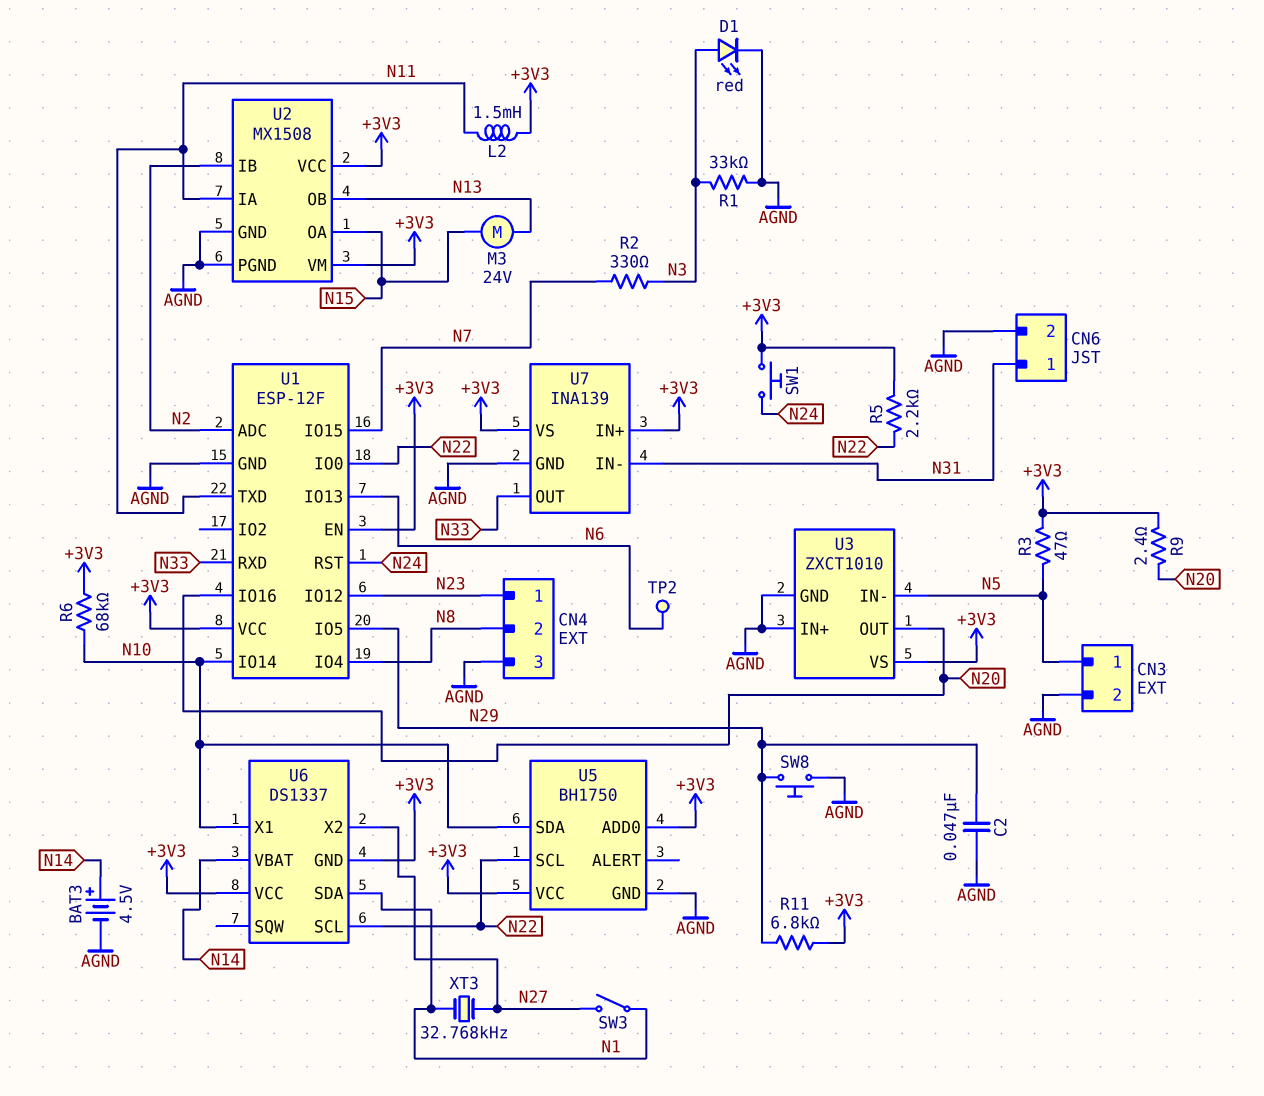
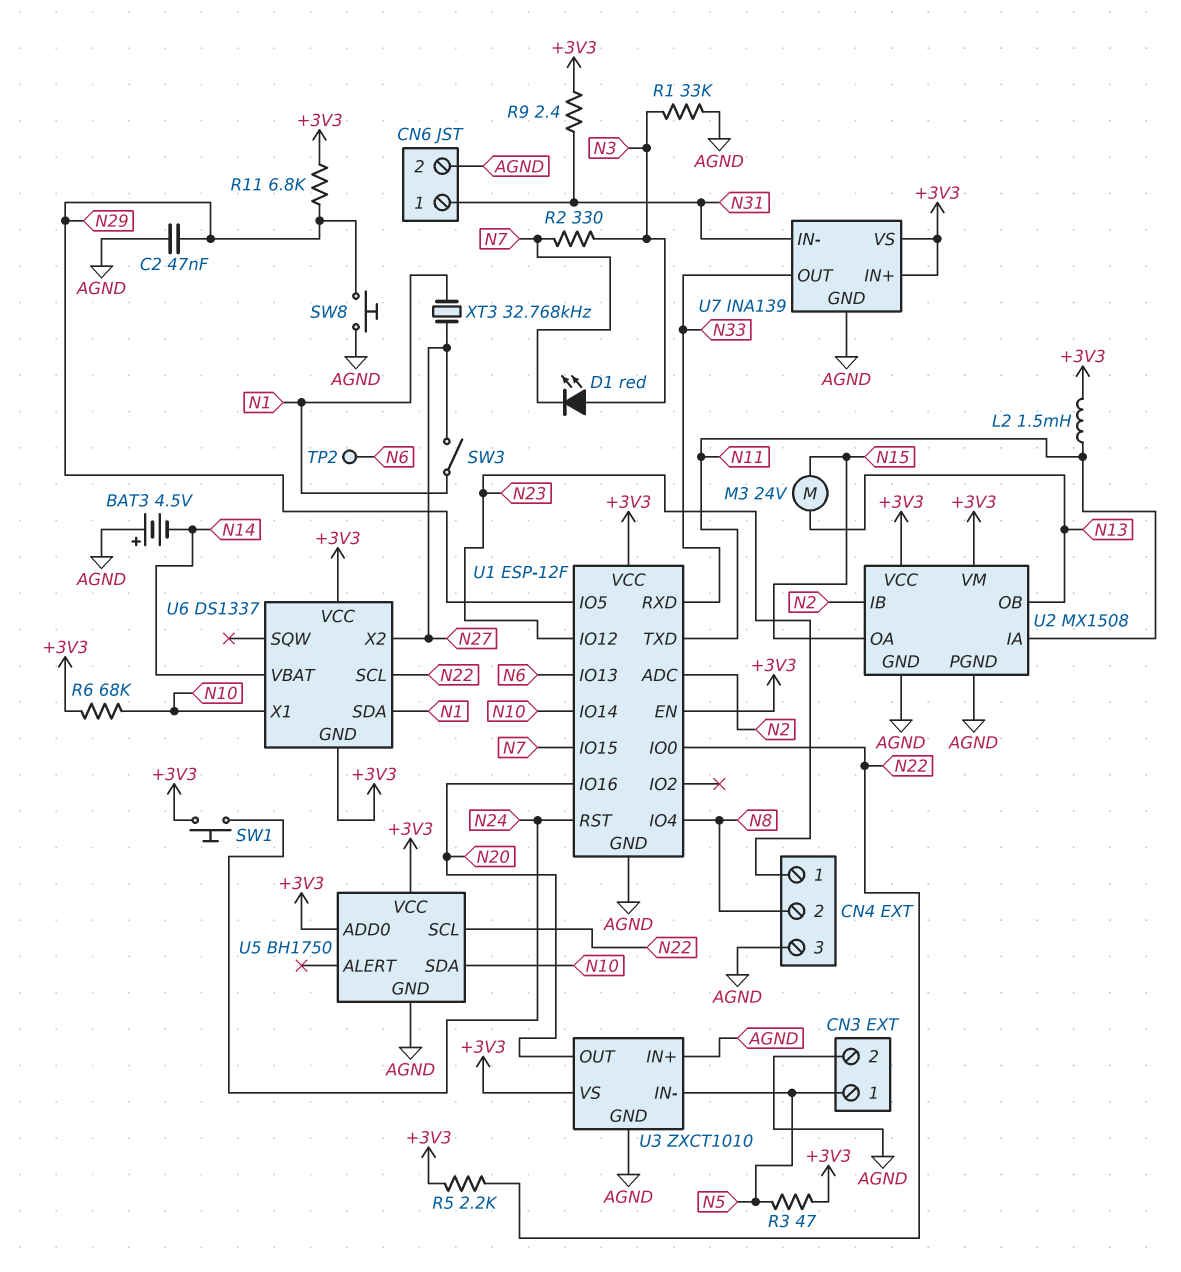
BAT3: 4.5V (plus N14, minus AGND) -> 4.5V (plus AGND, minus N14)
D1: LED red (A N3, K AGND) -> LED red (A N3, K N7)
R9: 2.4 (+3V3, N20) -> 2.4 (+3V3, N31)

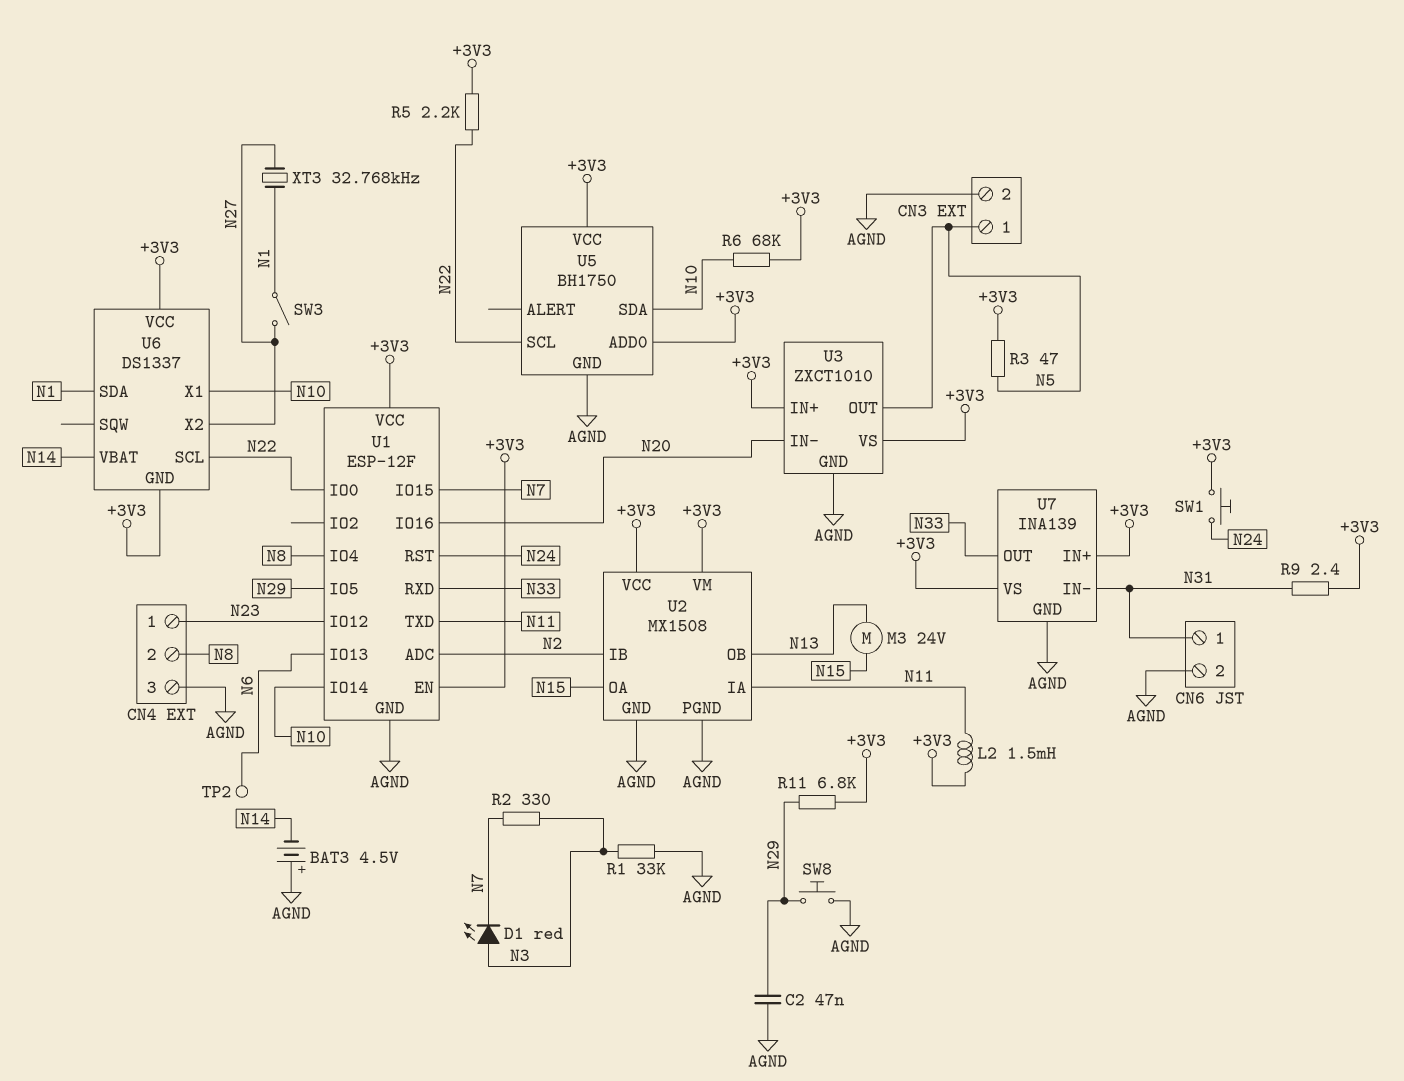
U3 pin IN+: AGND -> +3V3
U3 pin IN-: N5 -> N20
U3 pin OUT: N20 -> N5

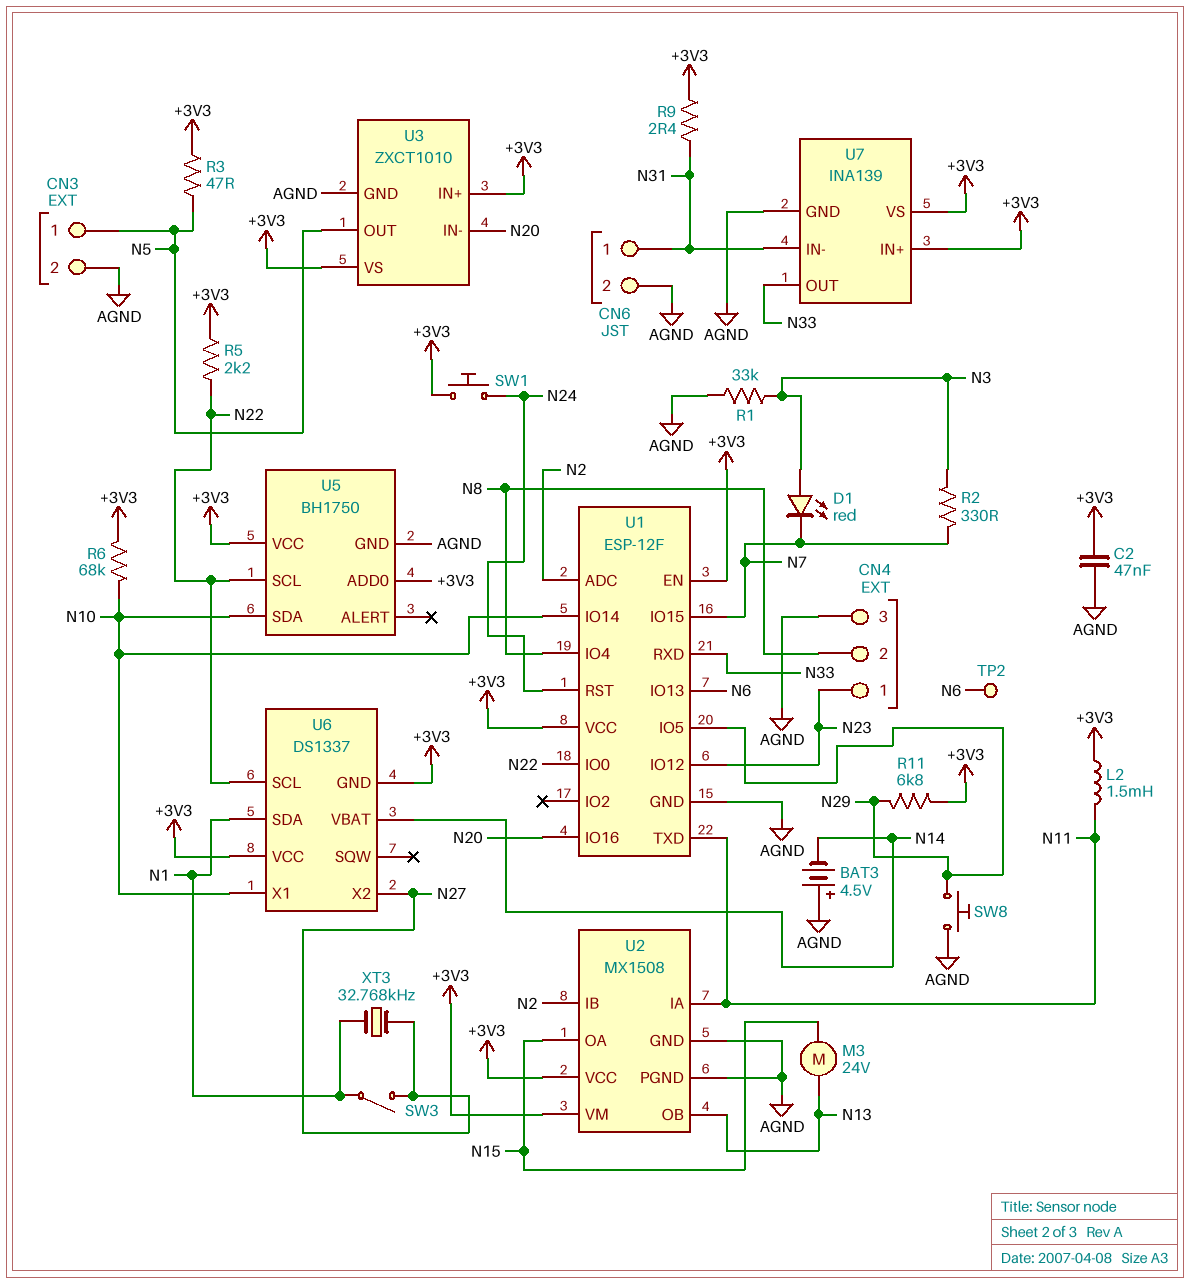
C2: 47nF (AGND, N29) -> 47nF (+3V3, AGND)

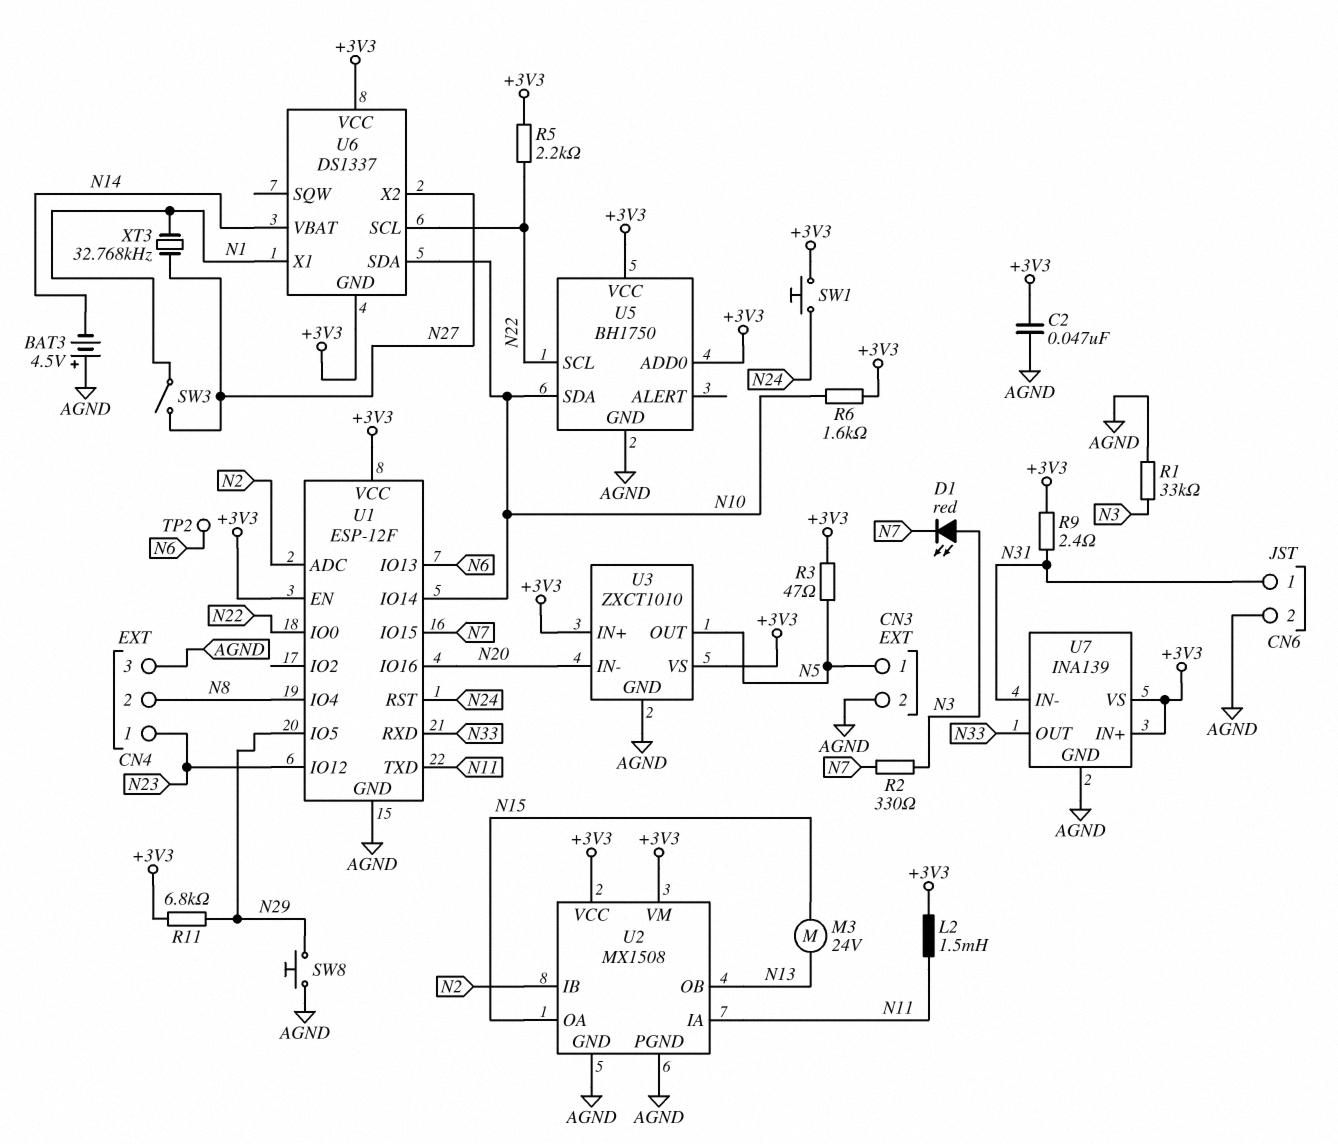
R6: 68k (+3V3, N10) -> 1.6k (+3V3, N10)
U6 pin SDA: N1 -> N10
U6 pin X1: N10 -> N1

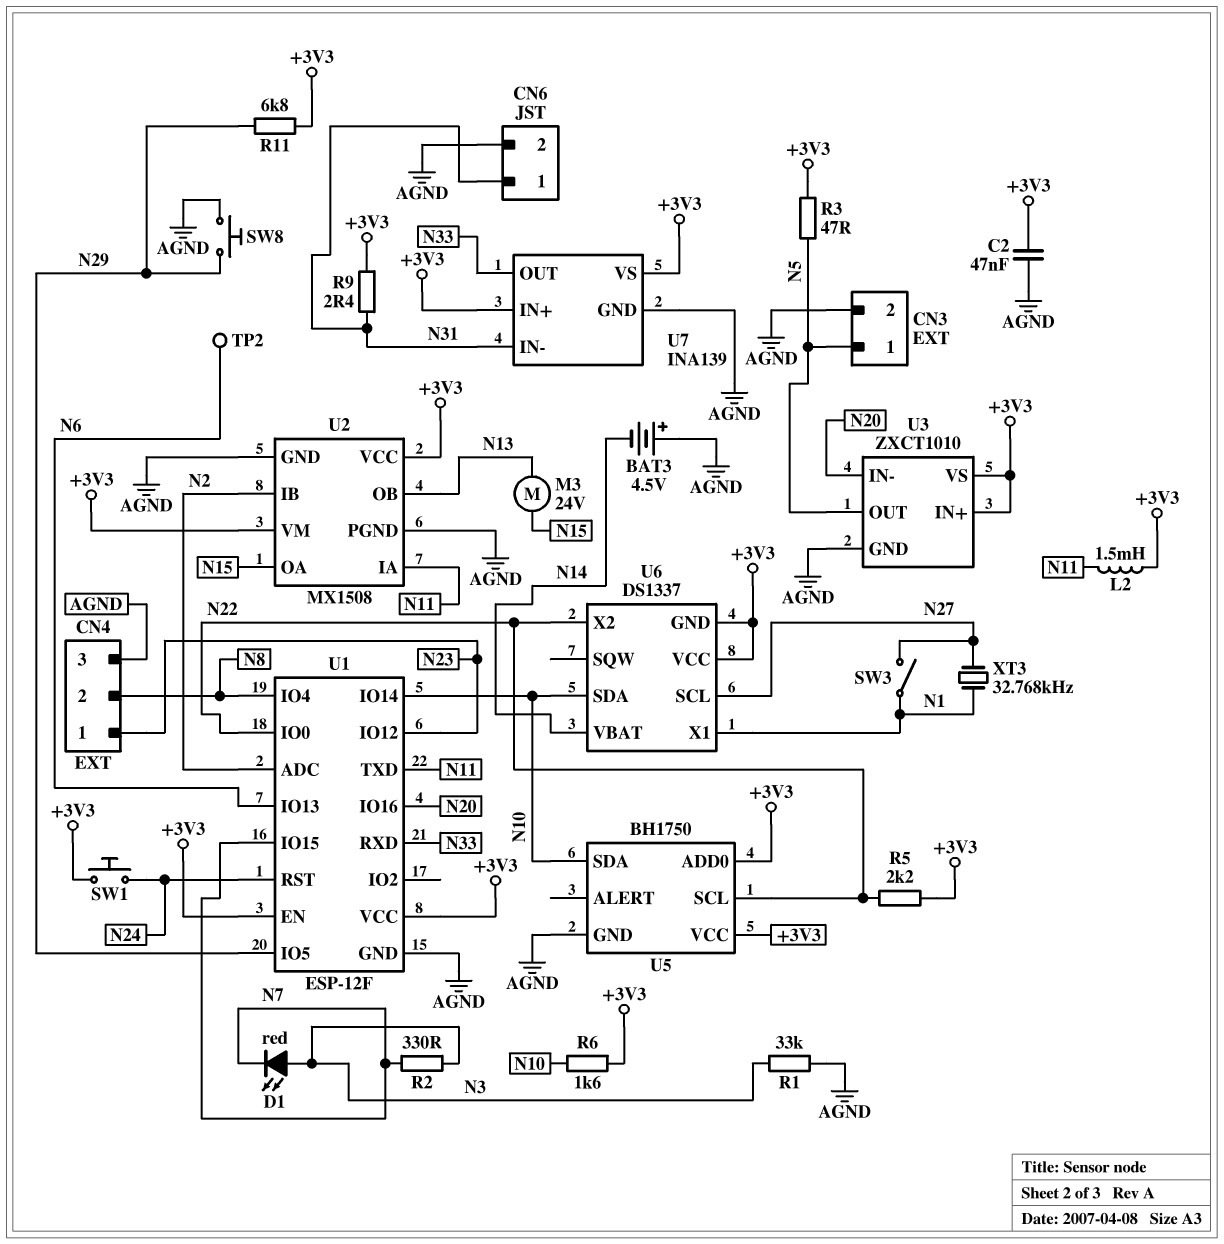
U6 pin SCL: N22 -> N27
U6 pin X2: N27 -> N22

